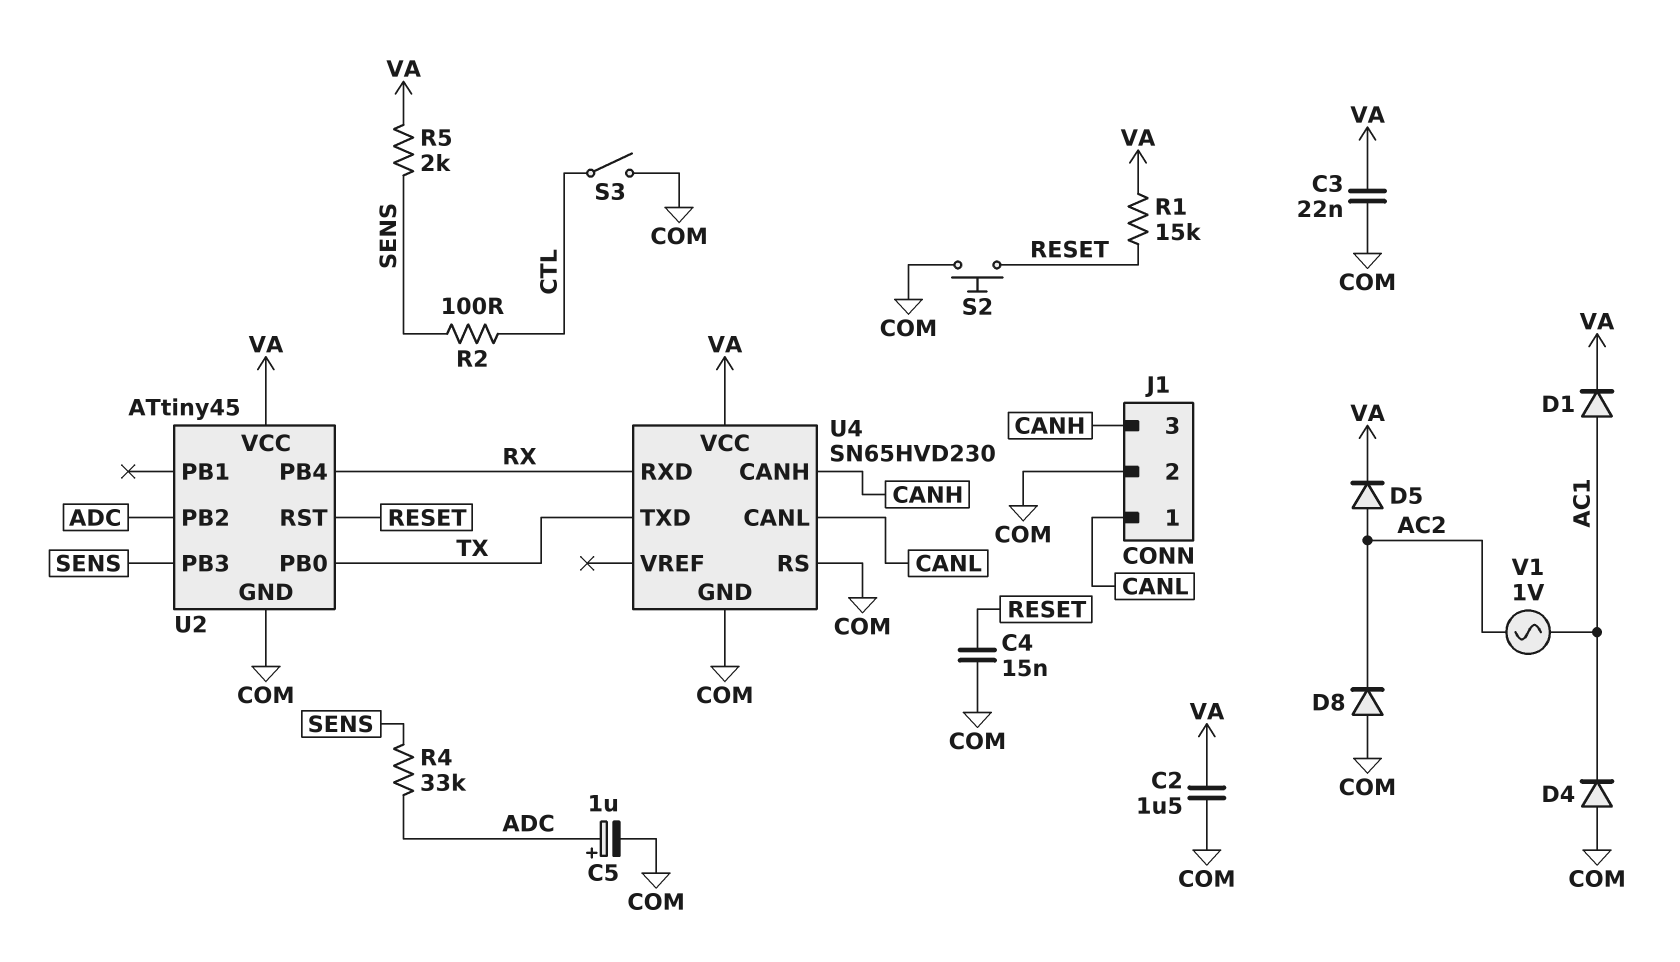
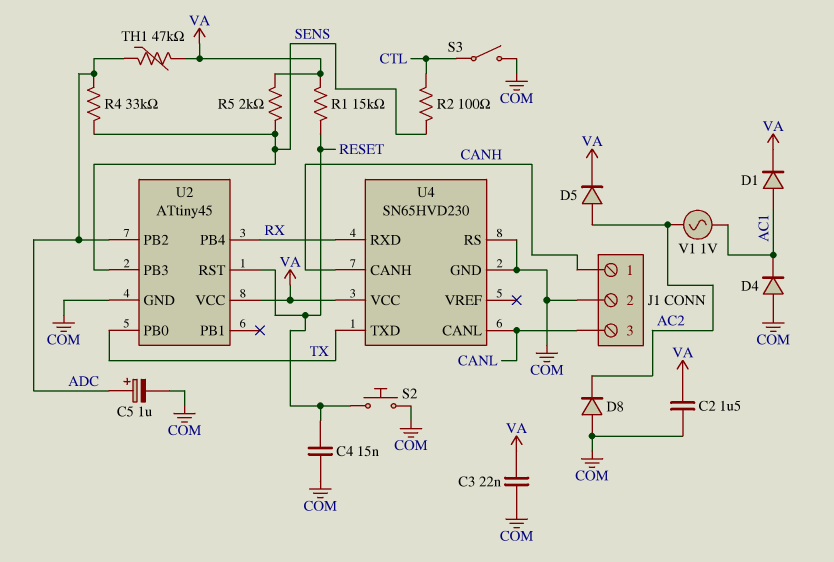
J1 pin 1: CANL -> CANH
J1 pin 3: CANH -> CANL
TH1: none -> 47k (ADC, VA)

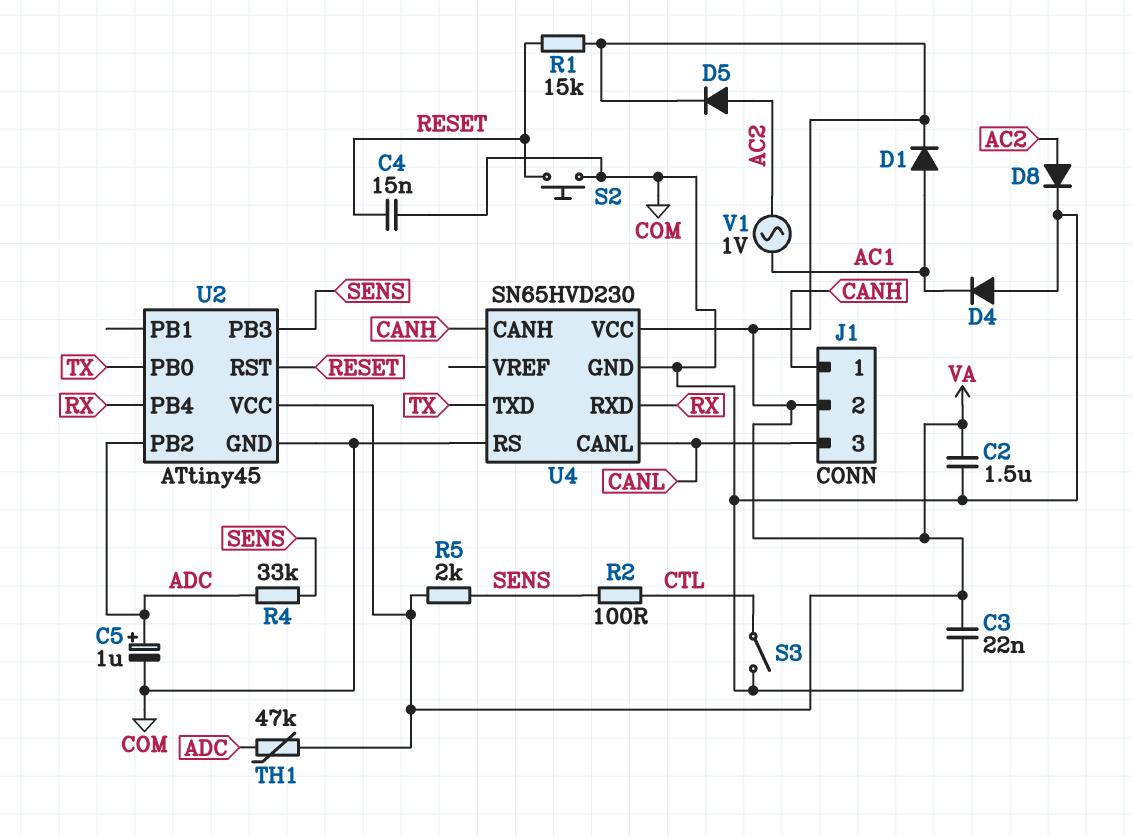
D8: diode (A COM, K AC2) -> diode (A AC2, K COM)
J1 pin 2: COM -> VA

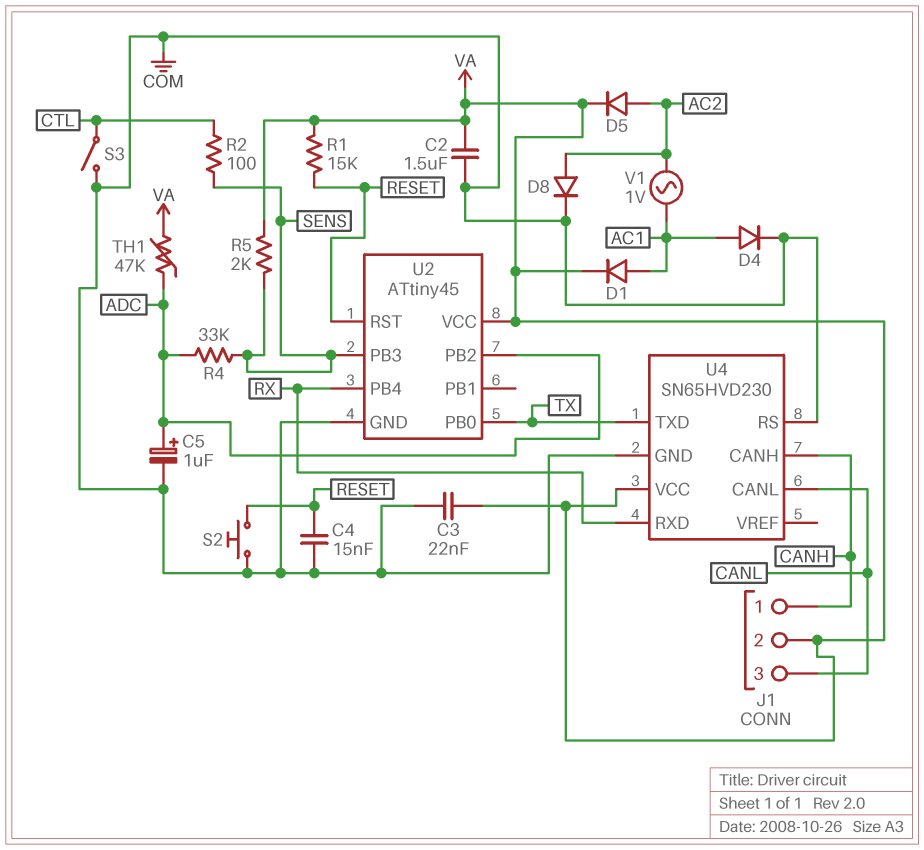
D4: diode (A COM, K AC1) -> diode (A AC1, K COM)

